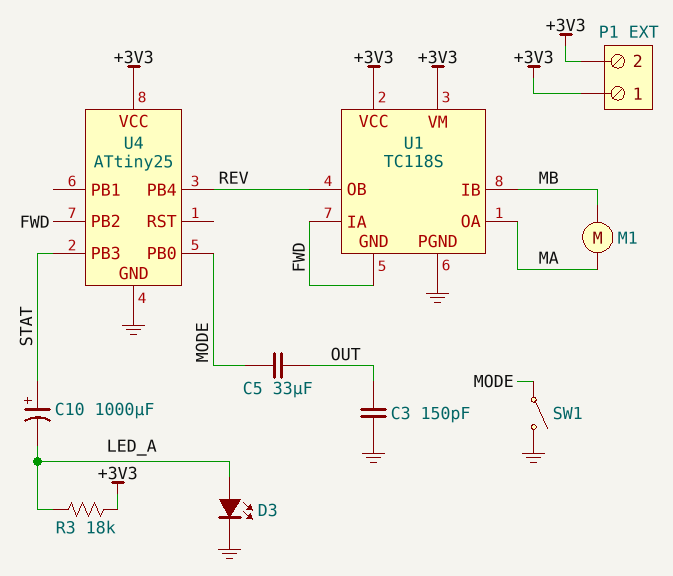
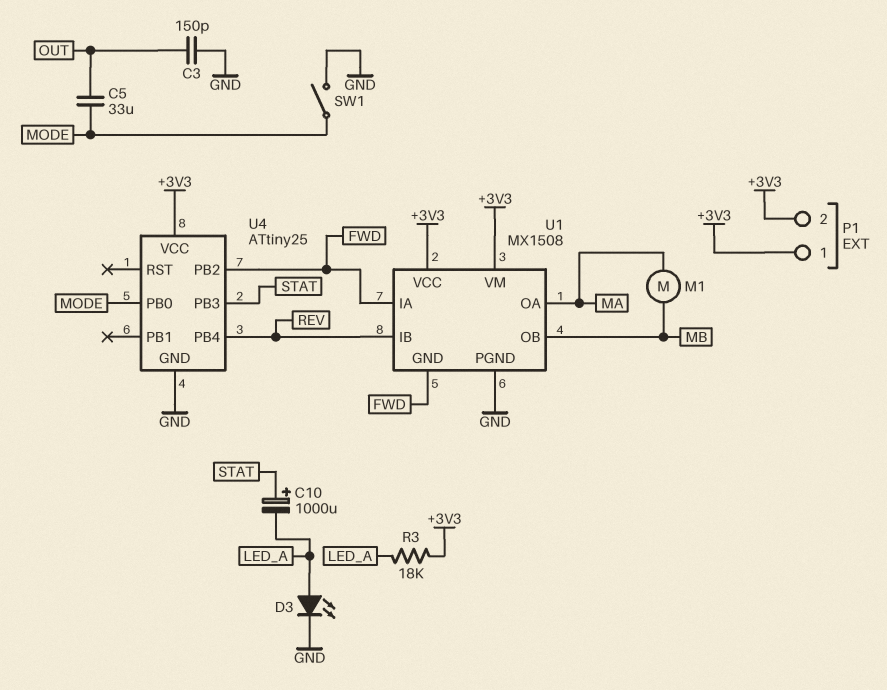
U1: TC118S -> MX1508
U1 pin IB: MB -> REV
U1 pin OB: REV -> MB

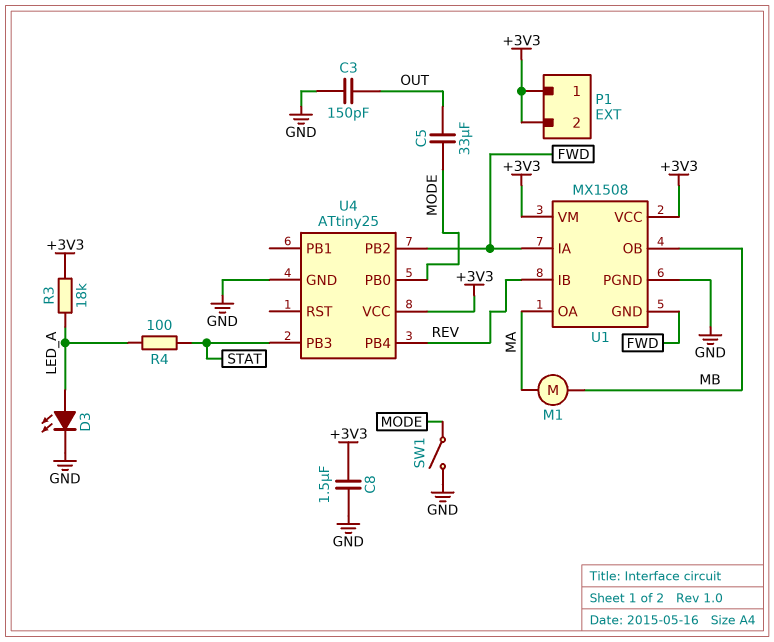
C8: none -> 1.5uF (+3V3, GND)
C10: 1000uF (plus STAT, minus LED_A) -> none
R4: none -> 100 (LED_A, STAT)

